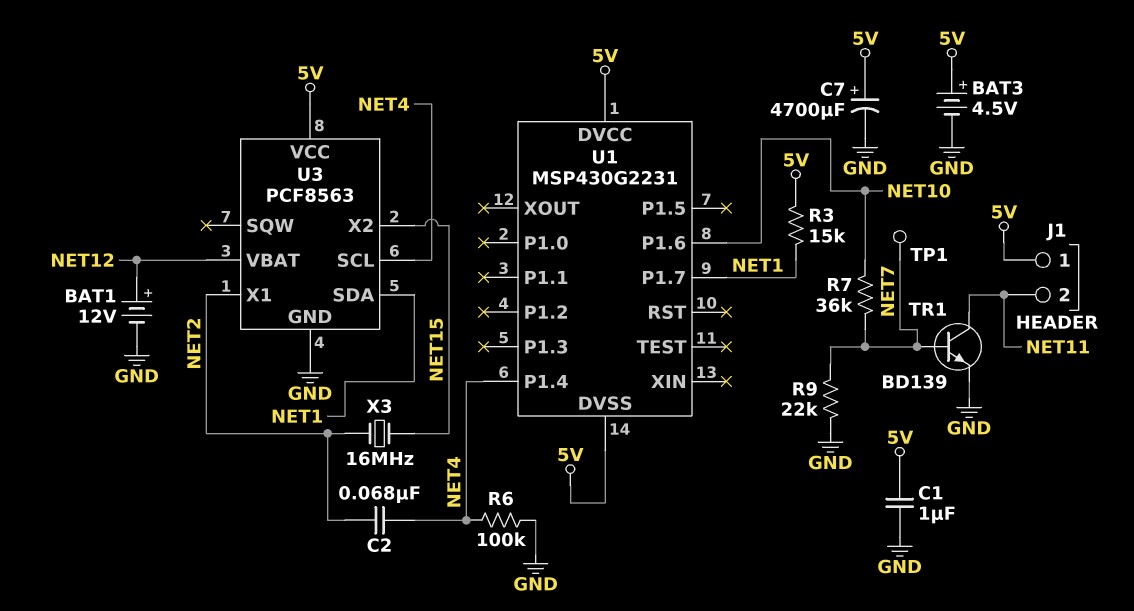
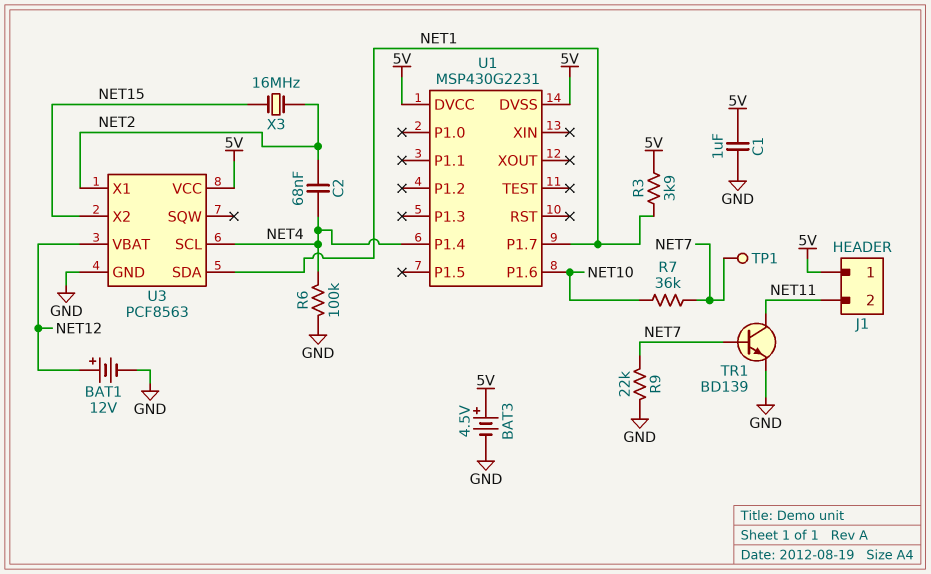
C7: 4700uF (plus 5V, minus GND) -> none
R3: 15k (5V, NET1) -> 3.9k (5V, NET1)

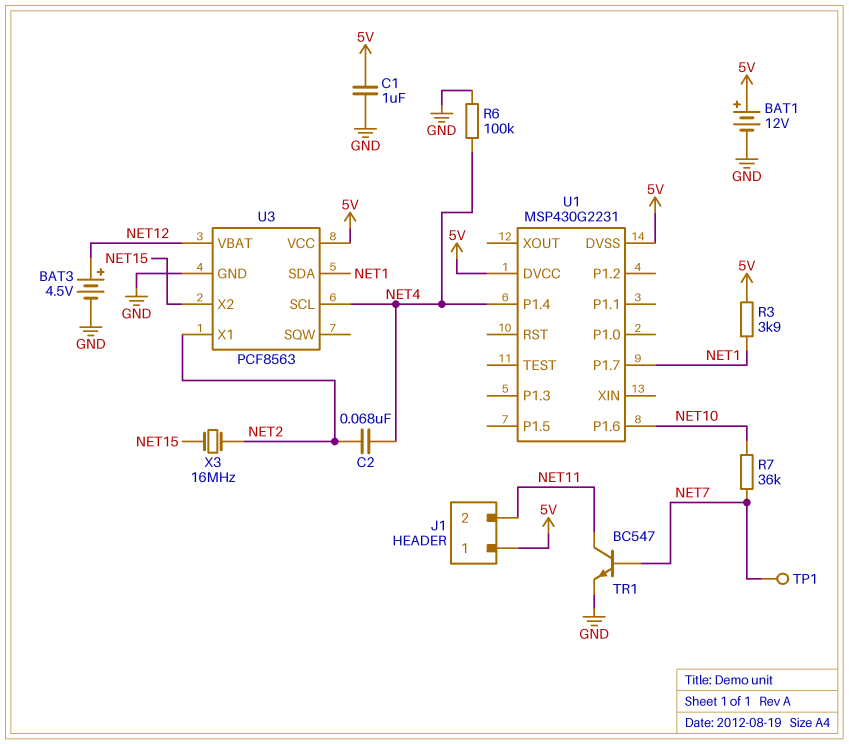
BAT1: 12V (plus NET12, minus GND) -> 12V (plus 5V, minus GND)
BAT3: 4.5V (plus 5V, minus GND) -> 4.5V (plus NET12, minus GND)
R9: 22k (GND, NET7) -> none
TR1: NPN BD139 (B NET7, C NET11, E GND) -> NPN BC547 (B NET7, C NET11, E GND)

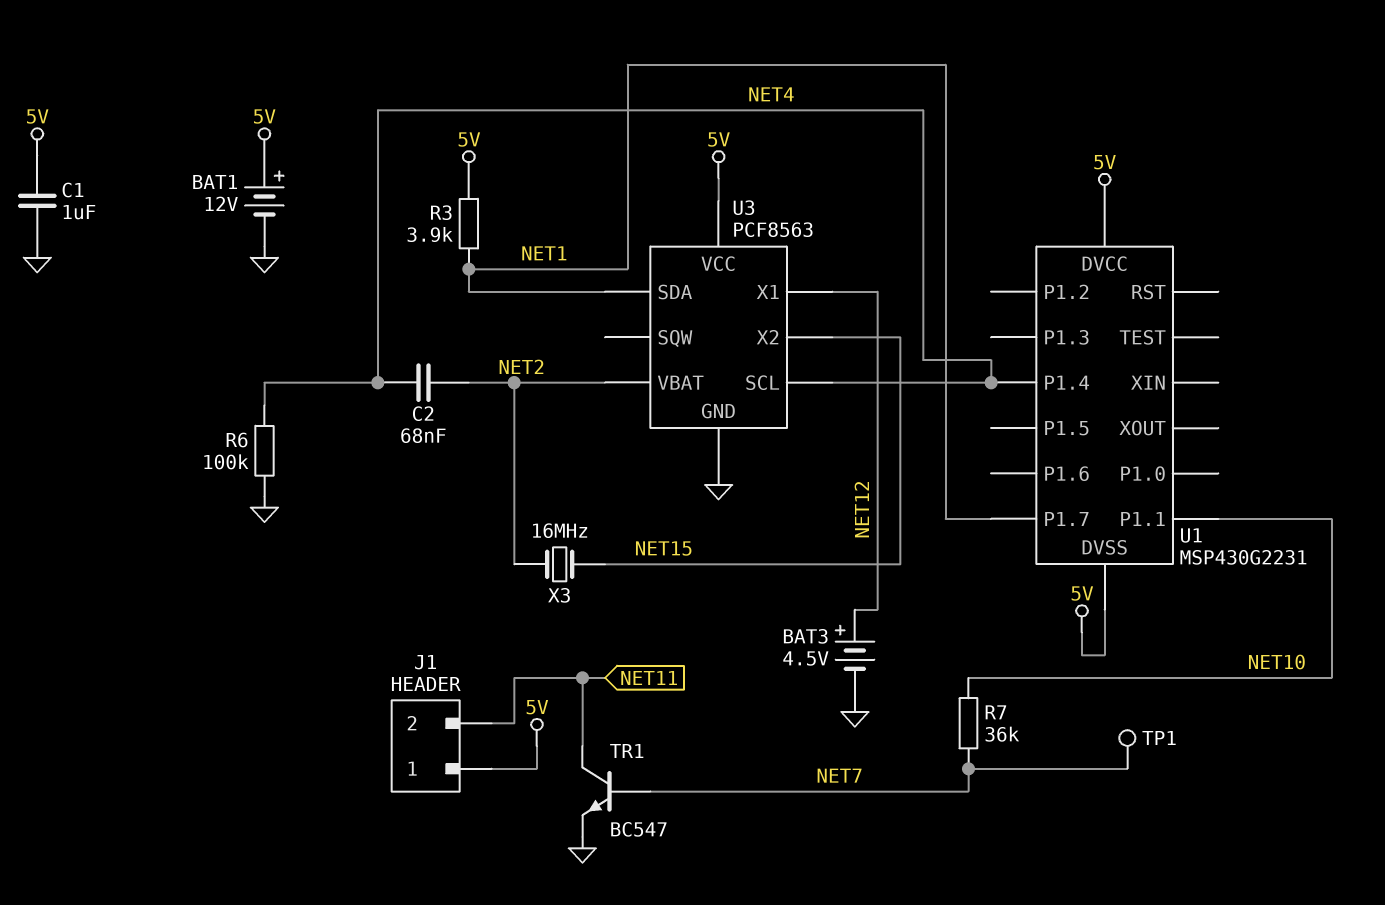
U1 pin P1.1: none -> NET10
U1 pin P1.6: NET10 -> none
U3 pin VBAT: NET12 -> NET2
U3 pin X1: NET2 -> NET12

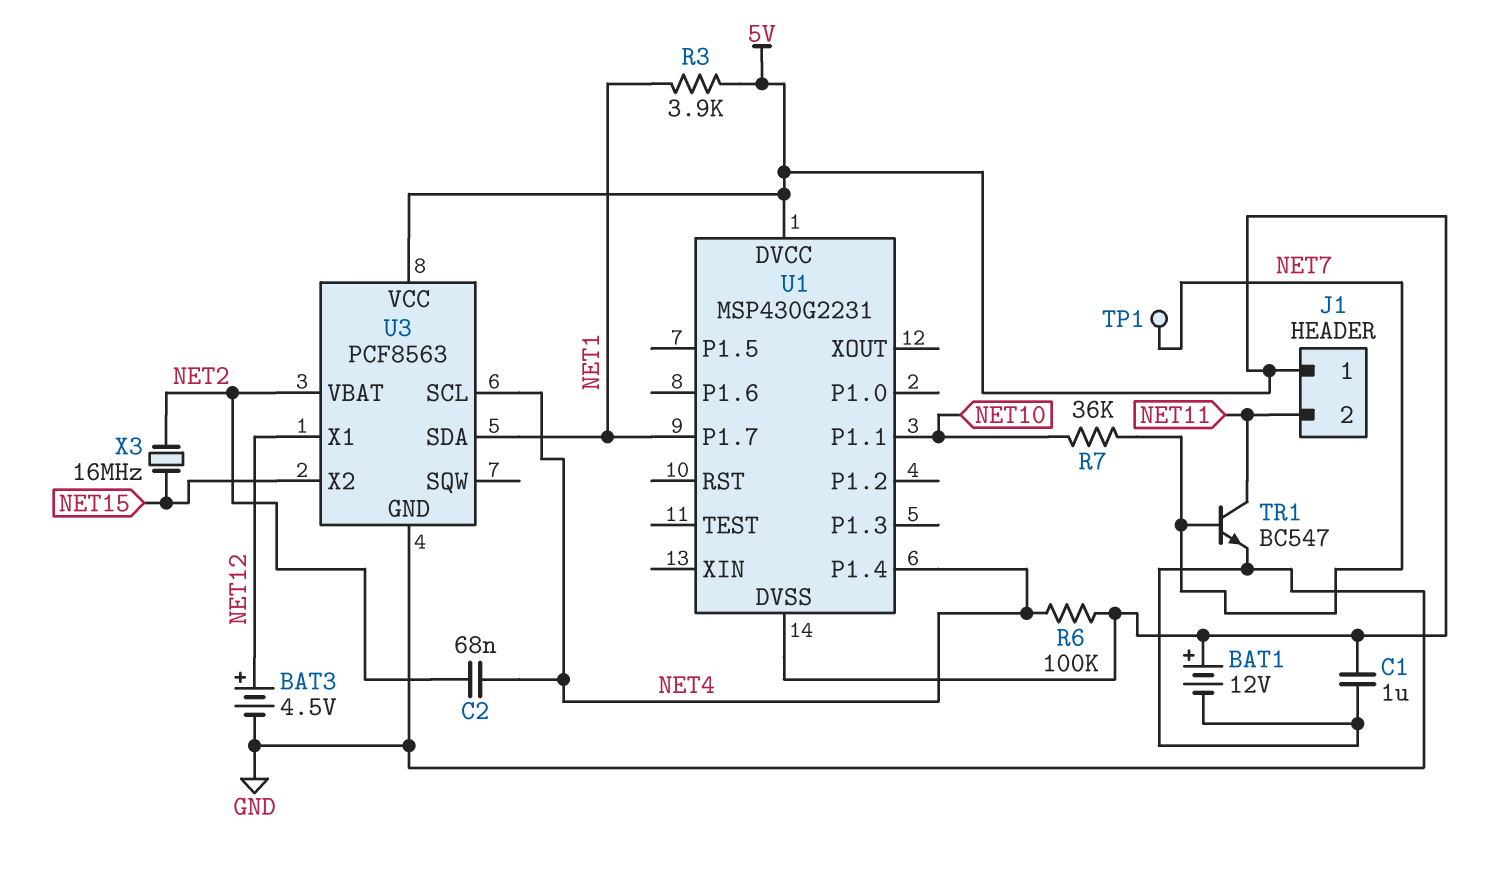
R6: 100k (GND, NET4) -> 100k (5V, NET4)

